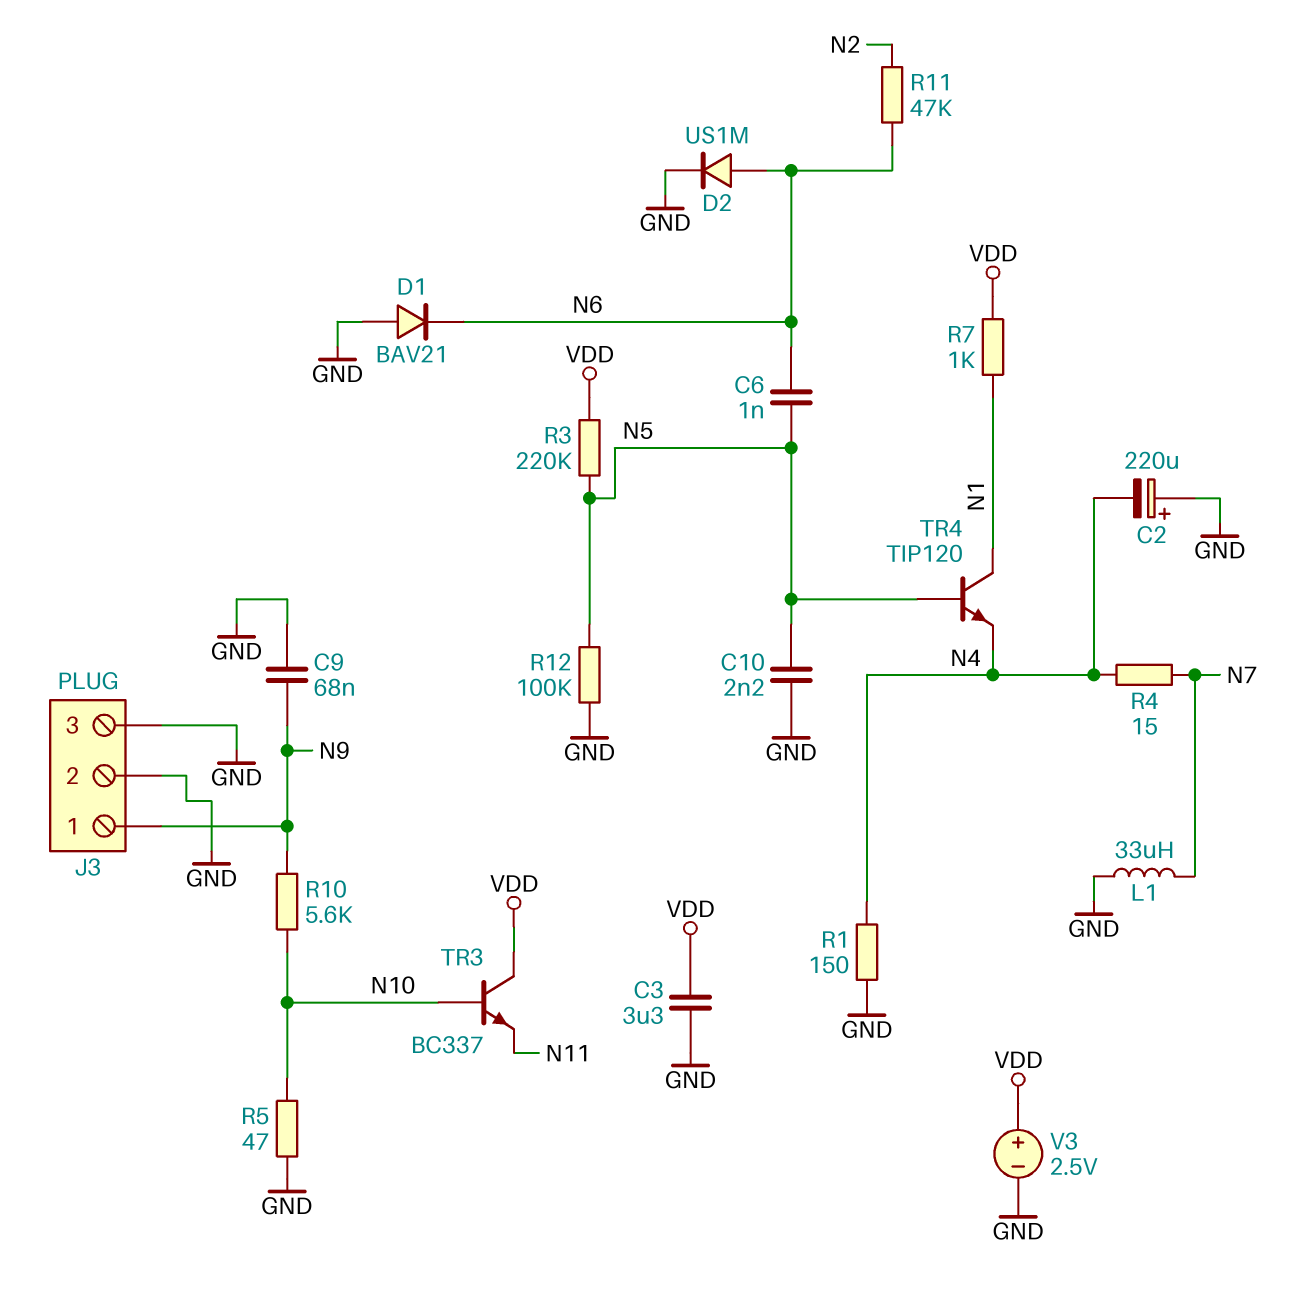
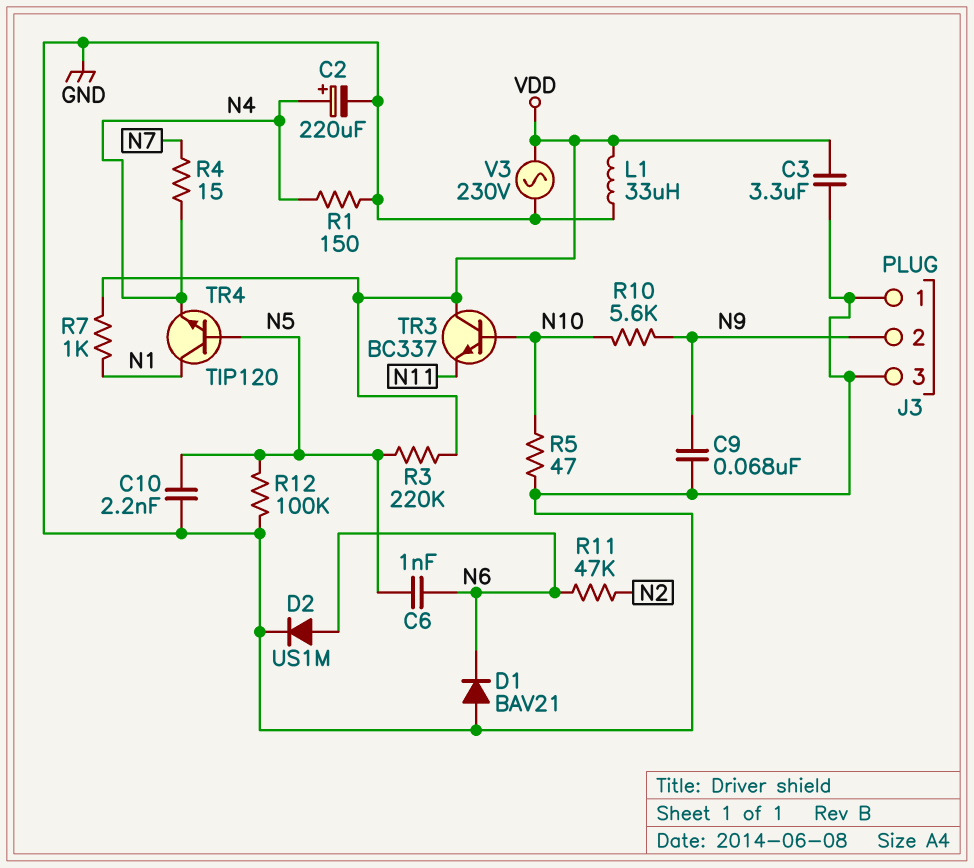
C2: 220uF (plus GND, minus N4) -> 220uF (plus N4, minus GND)
J3 pin 1: N9 -> GND
J3 pin 2: GND -> N9
L1: 33uH (GND, N7) -> 33uH (GND, VDD)
V3: 2.5V (plus VDD, minus GND) -> AC 230V (GND, VDD)

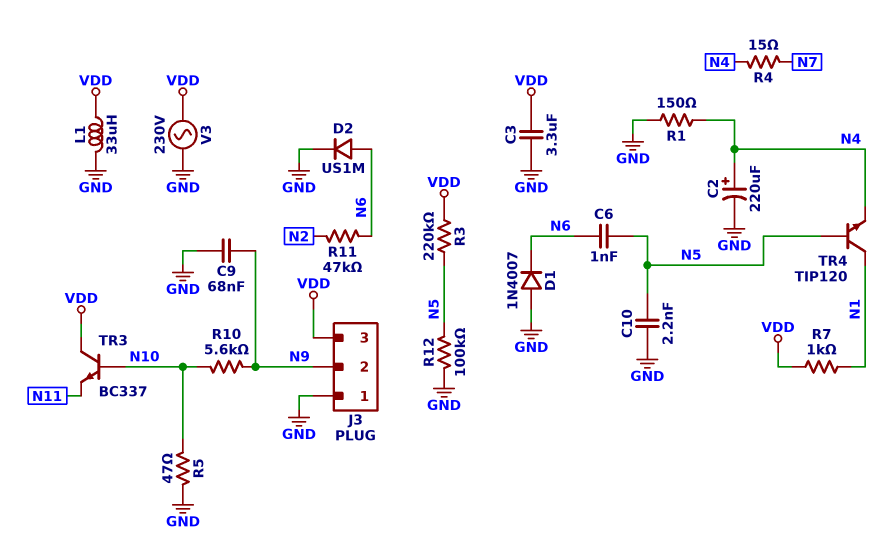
D1: diode BAV21 (A GND, K N6) -> diode 1N4007 (A GND, K N6)
J3 pin 3: GND -> VDD

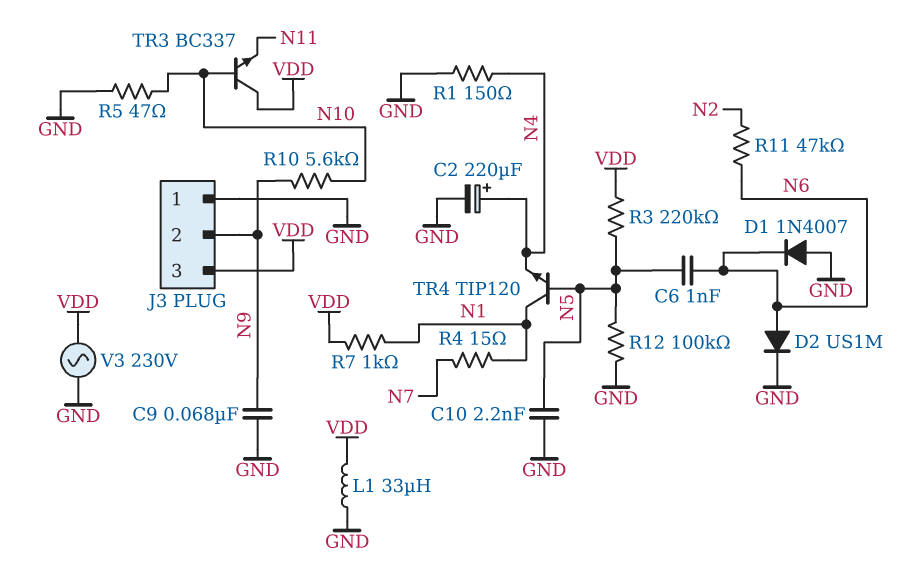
C3: 3.3uF (GND, VDD) -> none
R4: 15 (N4, N7) -> 15 (N1, N7)

